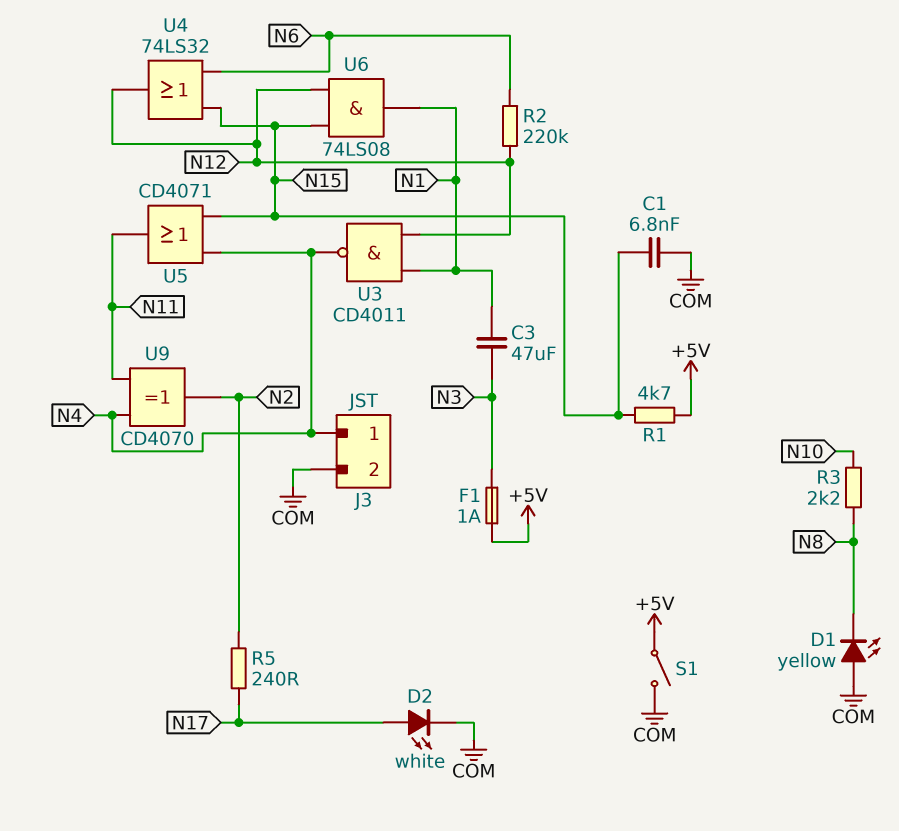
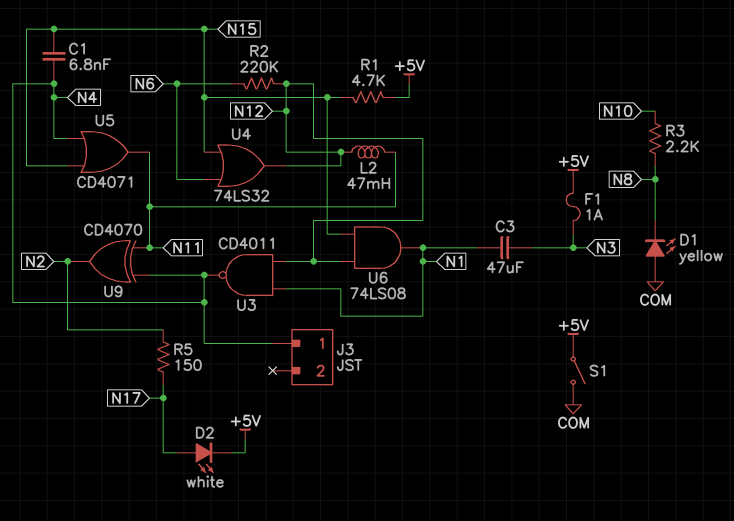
C1: 6.8nF (COM, N15) -> 6.8nF (N4, N15)
D2: LED white (A N17, K COM) -> LED white (A N17, K +5V)
J3 pin 2: COM -> none
L2: none -> 47mH (N11, N12)
R5: 240 (N2, N17) -> 150 (N2, N17)

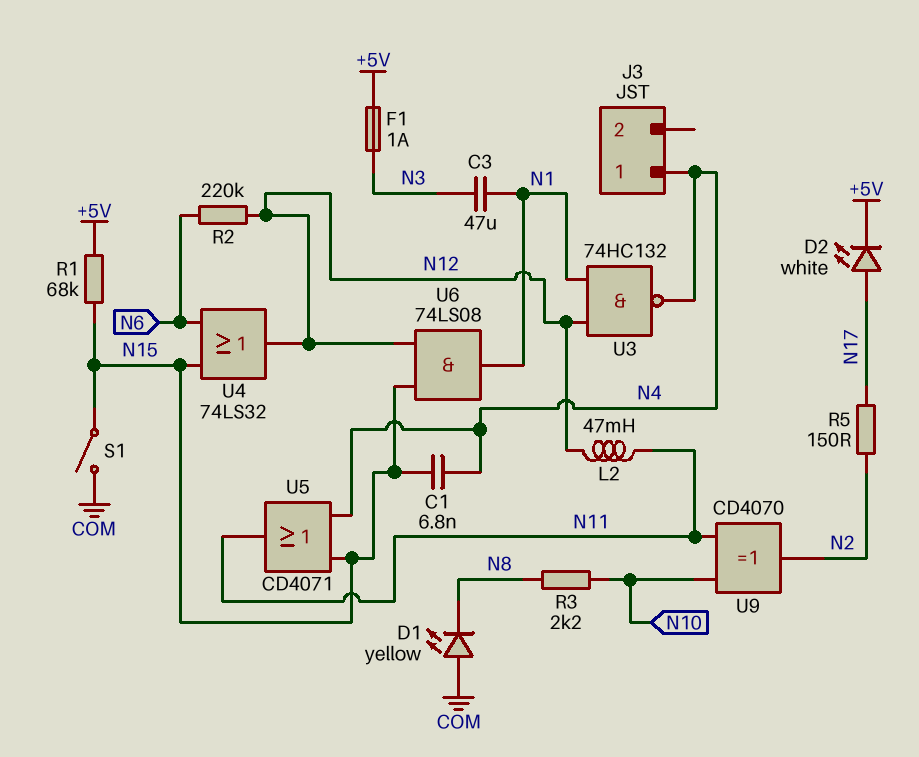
R1: 4.7k (+5V, N15) -> 68k (+5V, N15)
S1: switch (+5V, COM) -> switch (COM, N15)
U3: NAND CD4011 (in N1, in N12, out N4) -> NAND 74HC132 (in N1, in N12, out N4)
U9: XOR CD4070 (in N4, in N11, out N2) -> XOR CD4070 (in N10, in N11, out N2)

